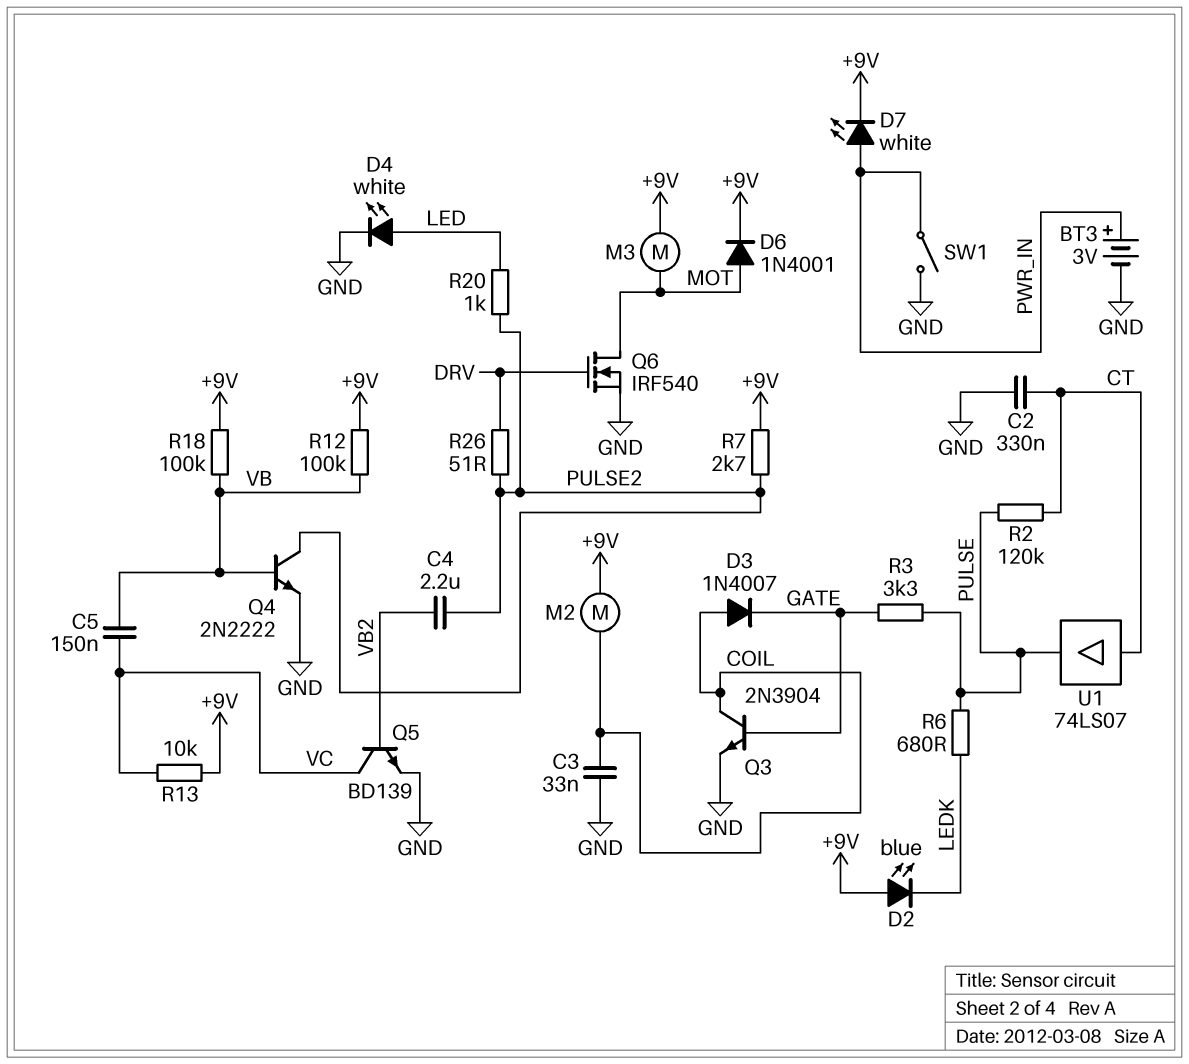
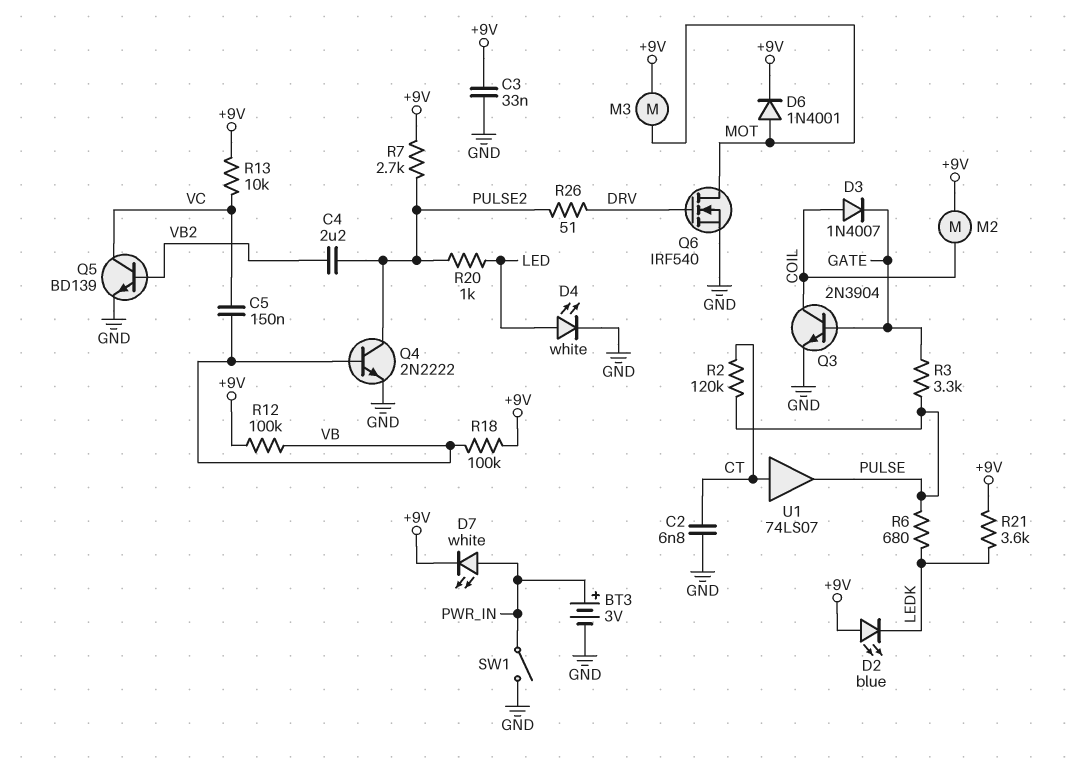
C2: 330nF (CT, GND) -> 6.8nF (CT, GND)
C3: 33nF (COIL, GND) -> 33nF (+9V, GND)
R21: none -> 3.6k (+9V, LEDK)

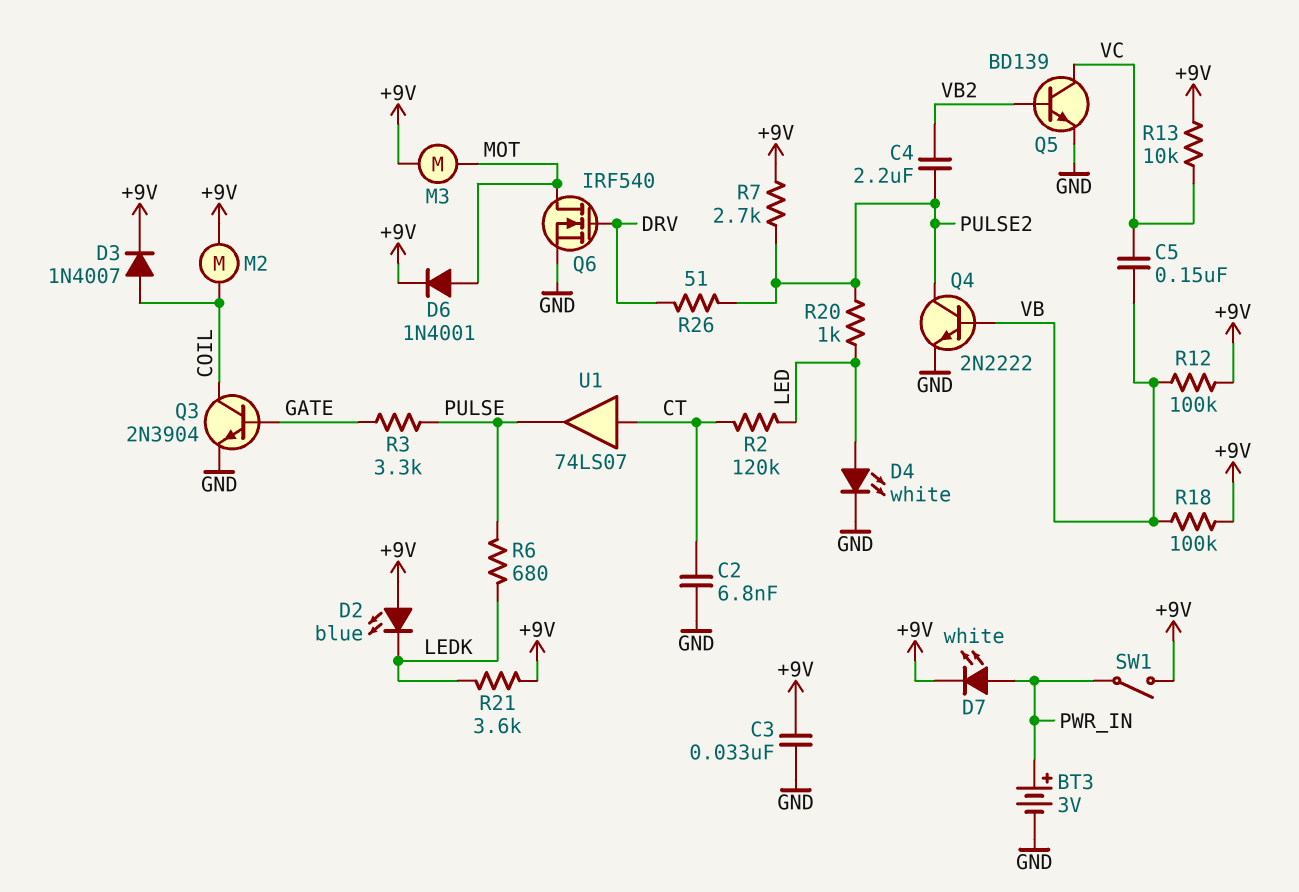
D3: diode 1N4007 (A COIL, K GATE) -> diode 1N4007 (A COIL, K +9V)
R2: 120k (CT, PULSE) -> 120k (CT, LED)
SW1: switch (GND, PWR_IN) -> switch (+9V, PWR_IN)

